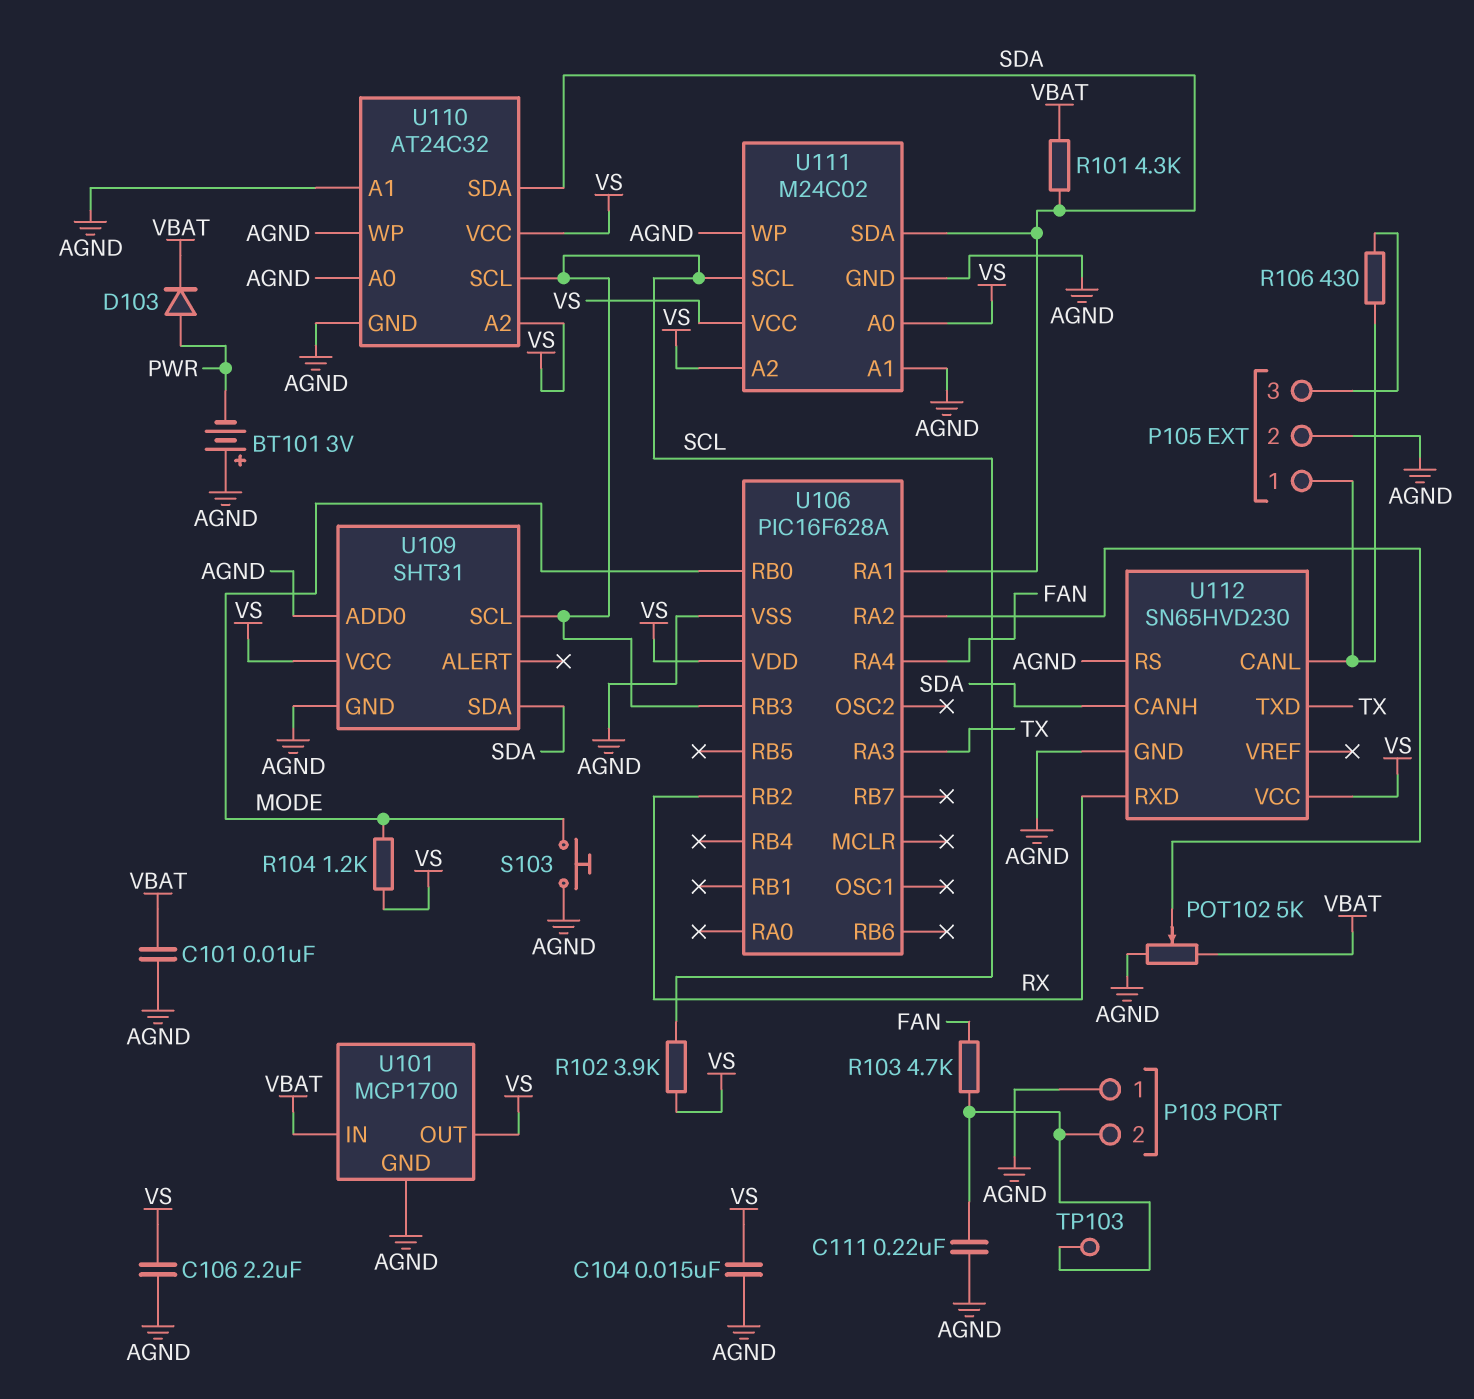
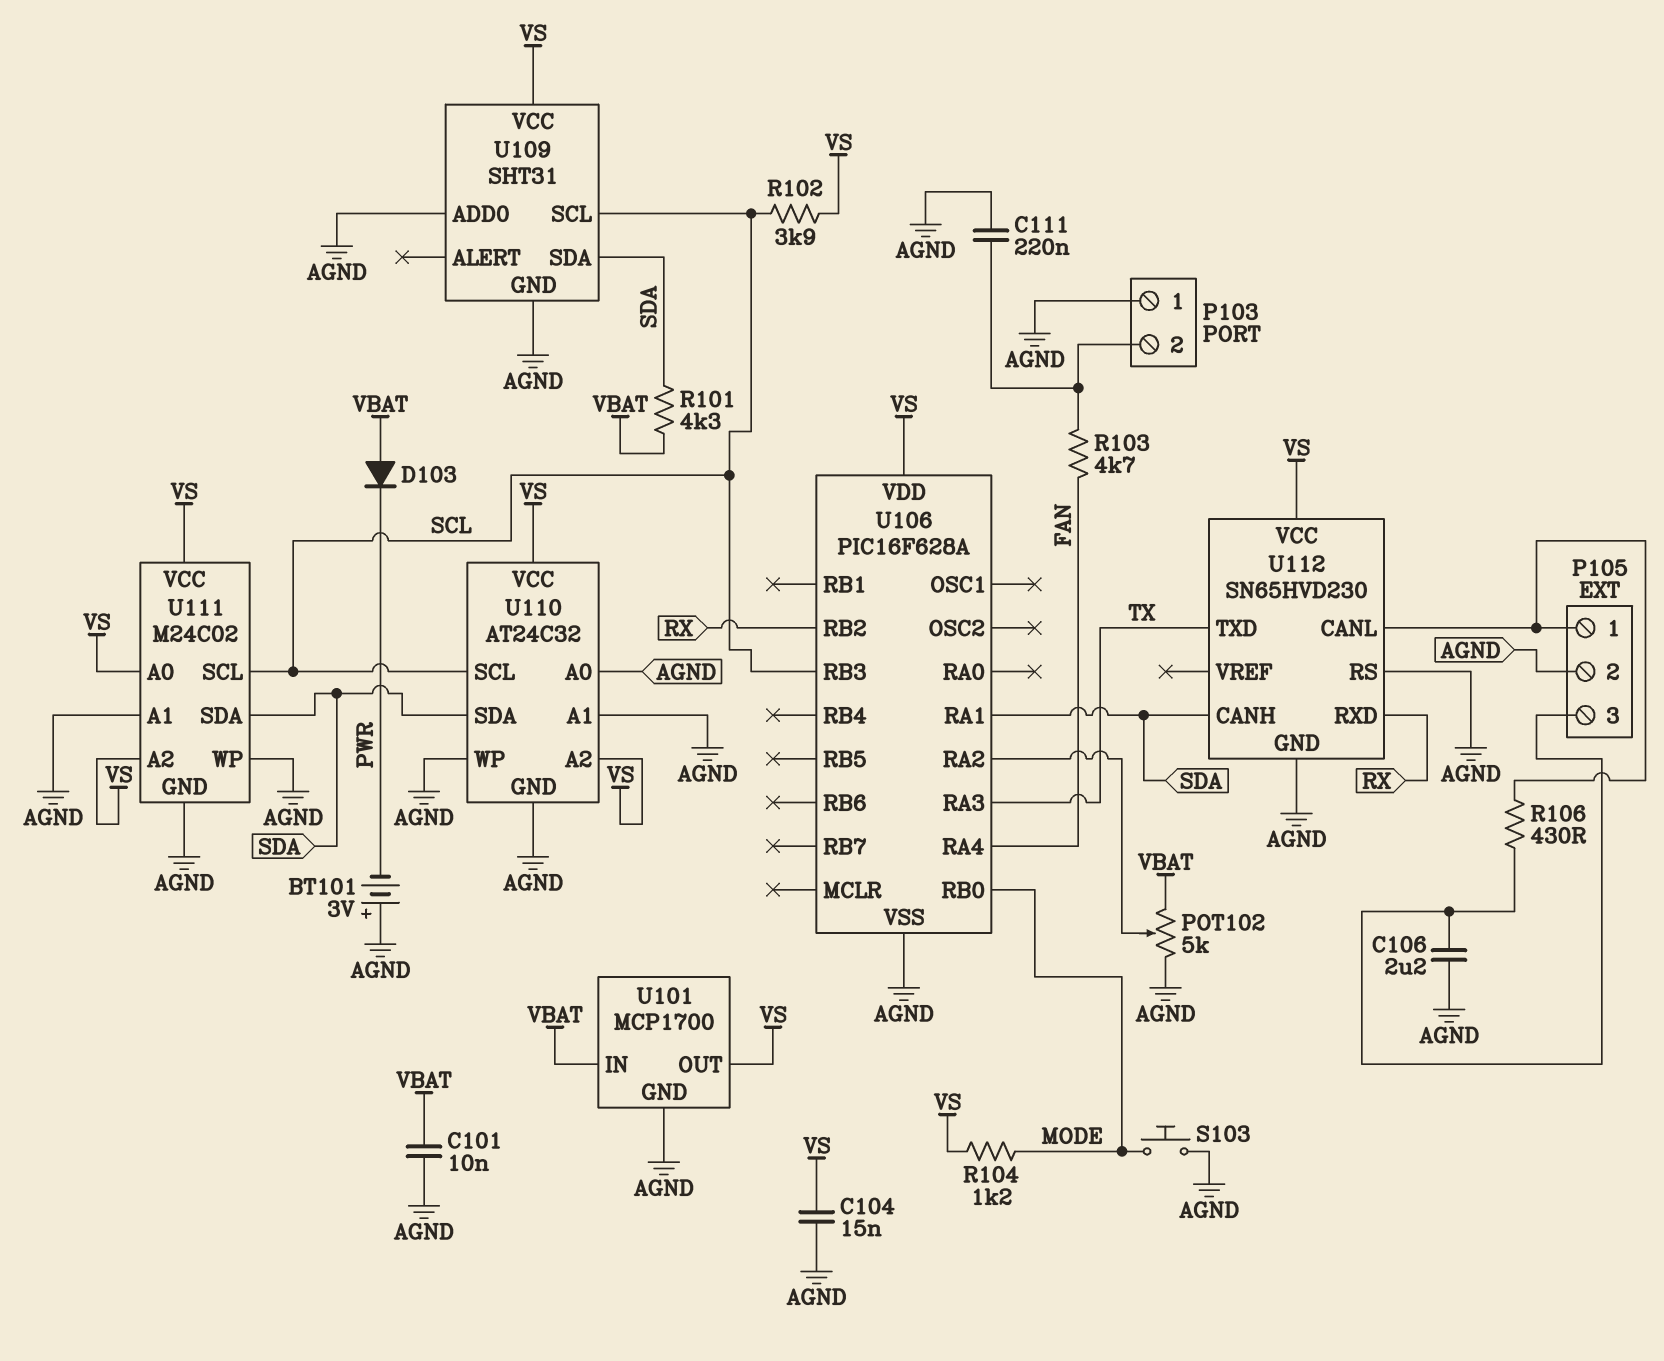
C106: 2.2uF (AGND, VS) -> 2.2uF (AGND, P105/3)
D103: diode (A PWR, K VBAT) -> diode (A VBAT, K PWR)
TP103: test point (P103/2) -> none

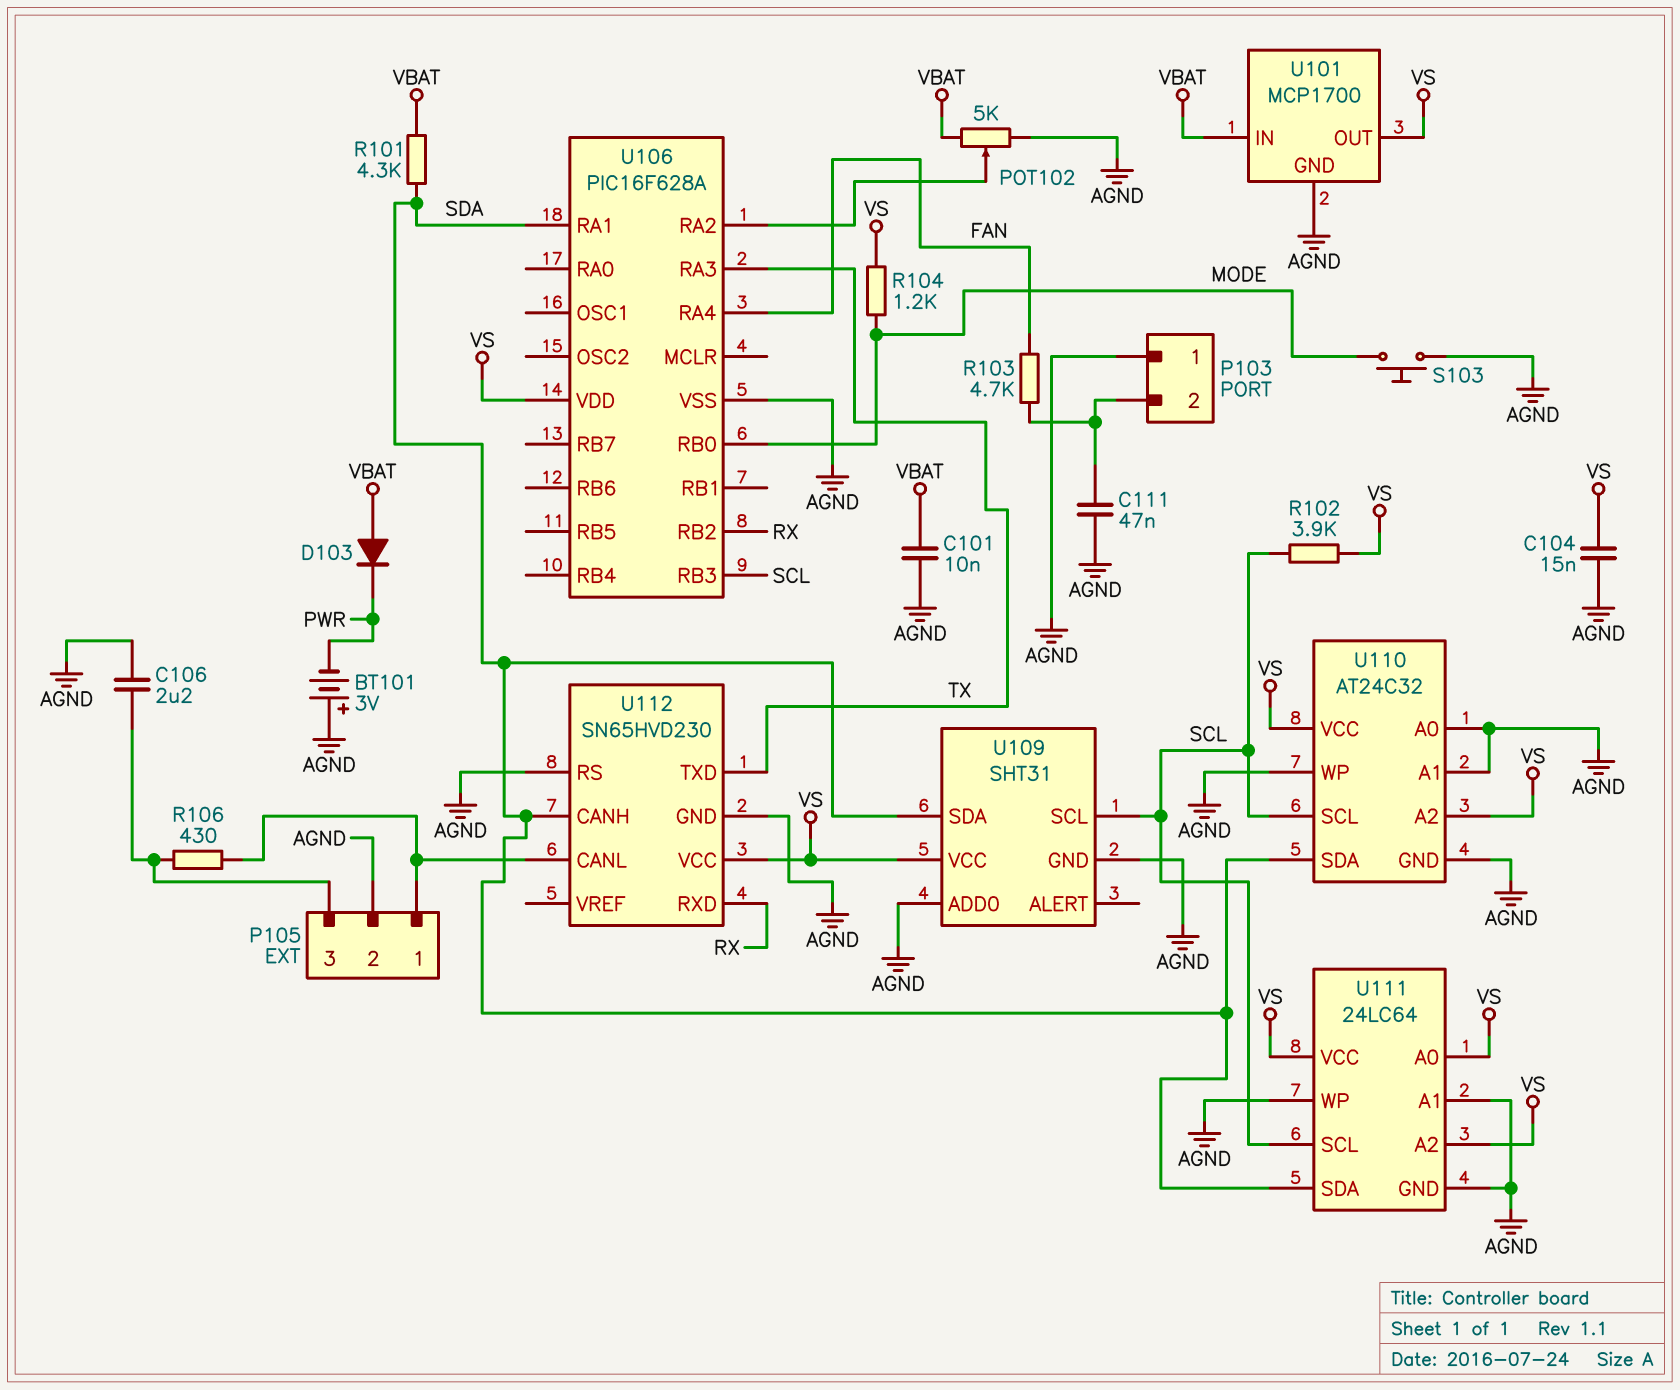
C111: 220nF (AGND, P103/2) -> 47nF (AGND, P103/2)
U111: M24C02 -> 24LC64

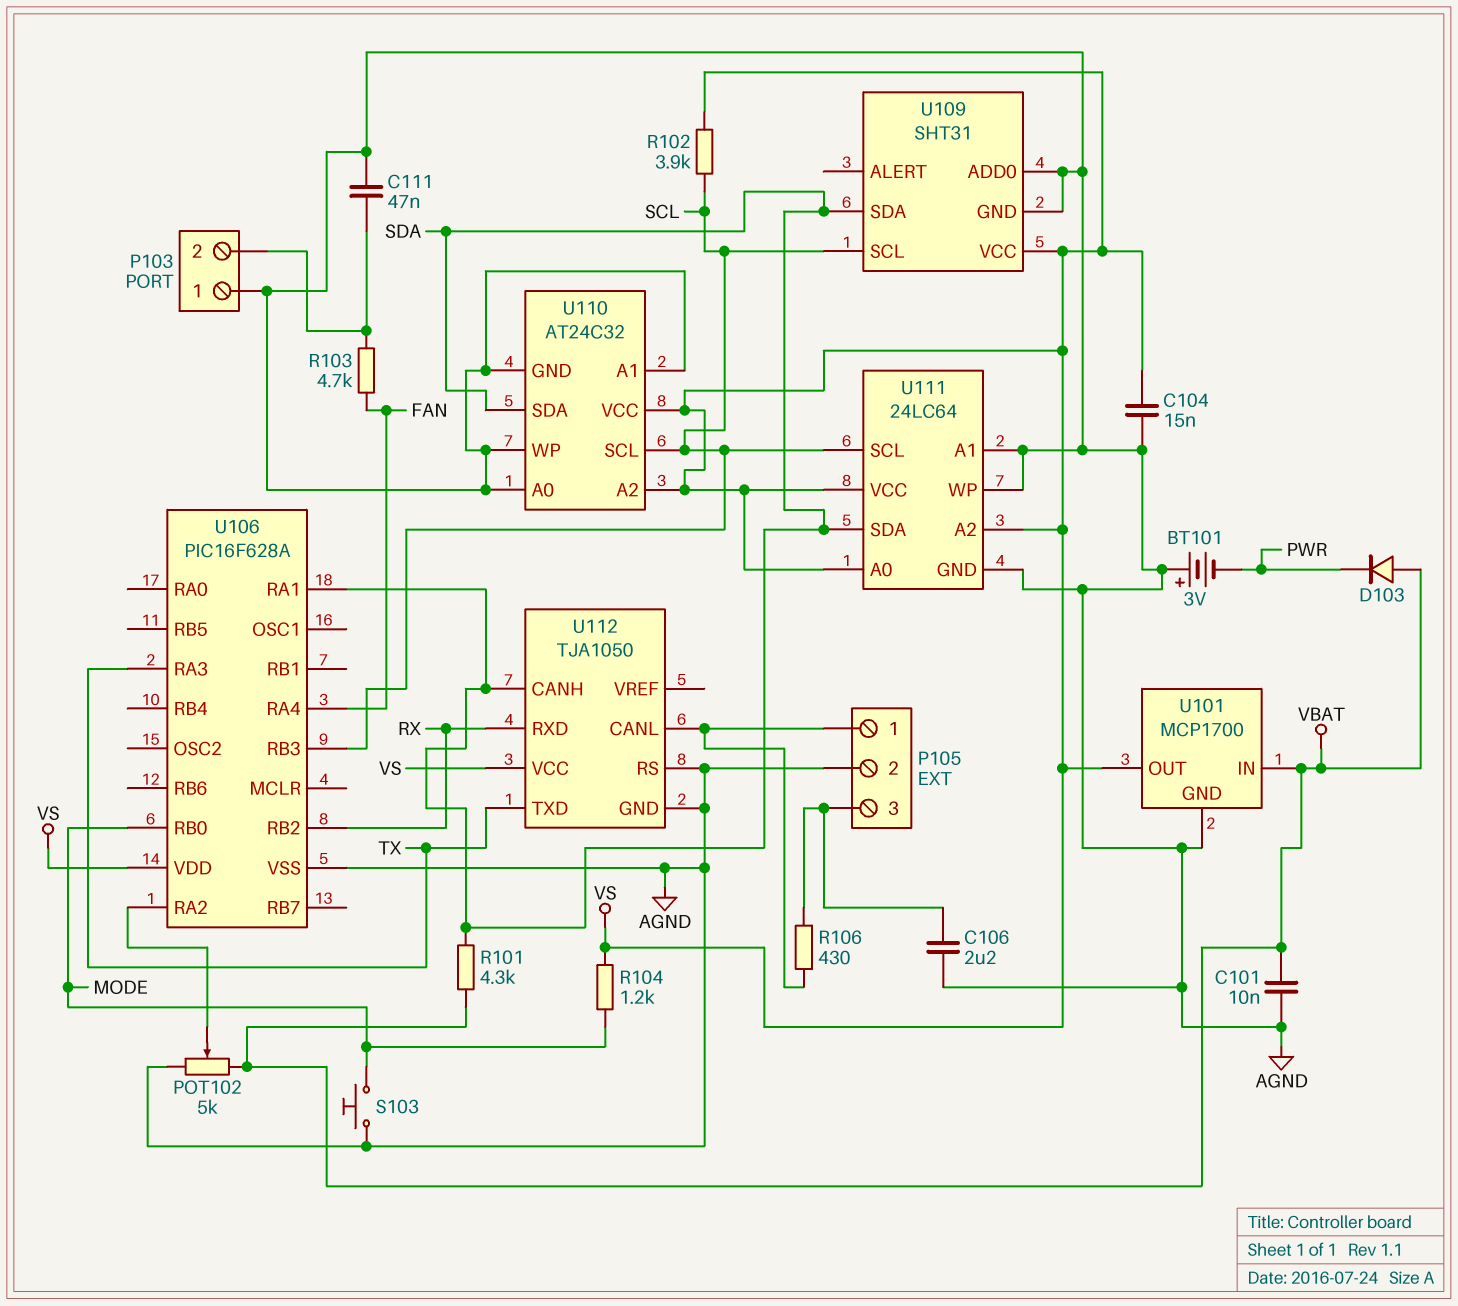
U112: SN65HVD230 -> TJA1050

